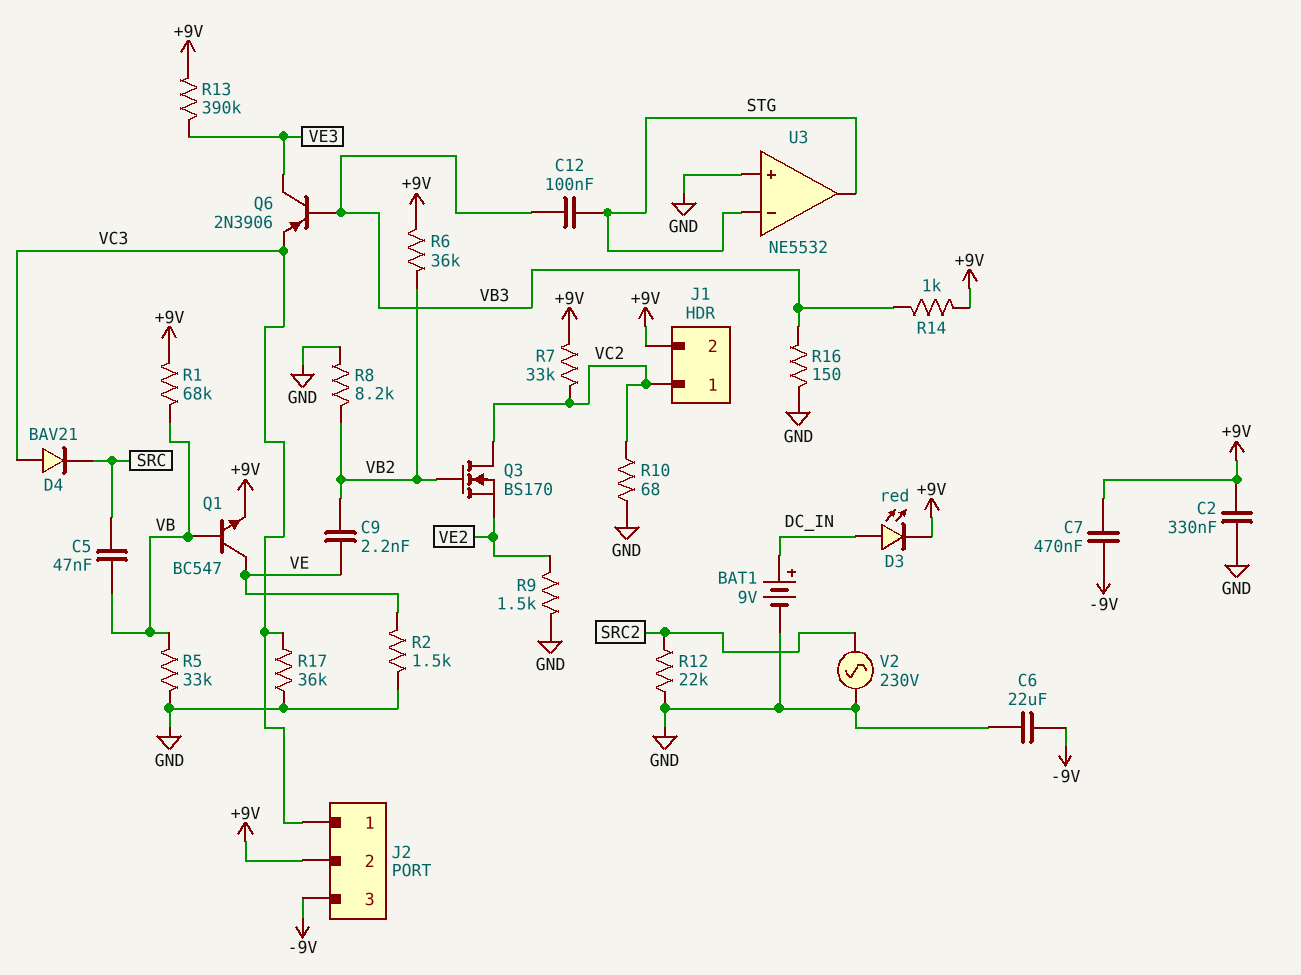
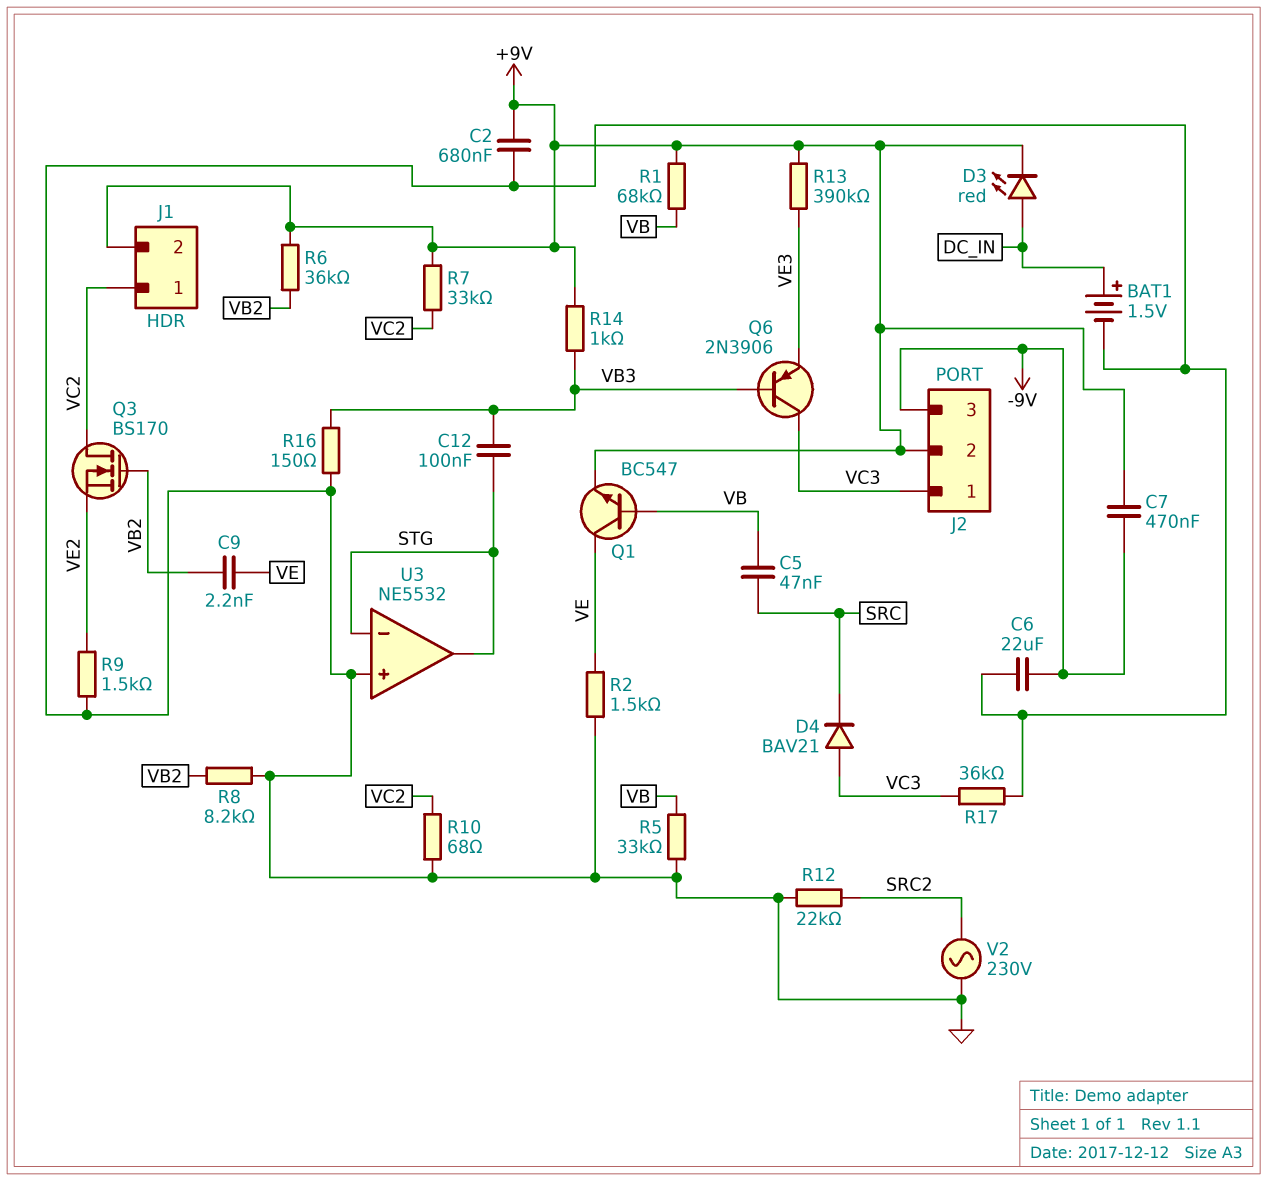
BAT1: 9V (plus DC_IN, minus GND) -> 1.5V (plus DC_IN, minus GND)
C2: 330nF (+9V, GND) -> 680nF (+9V, GND)
Q6: PNP 2N3906 (B VB3, C VE3, E VC3) -> PNP 2N3906 (B VB3, C VC3, E VE3)

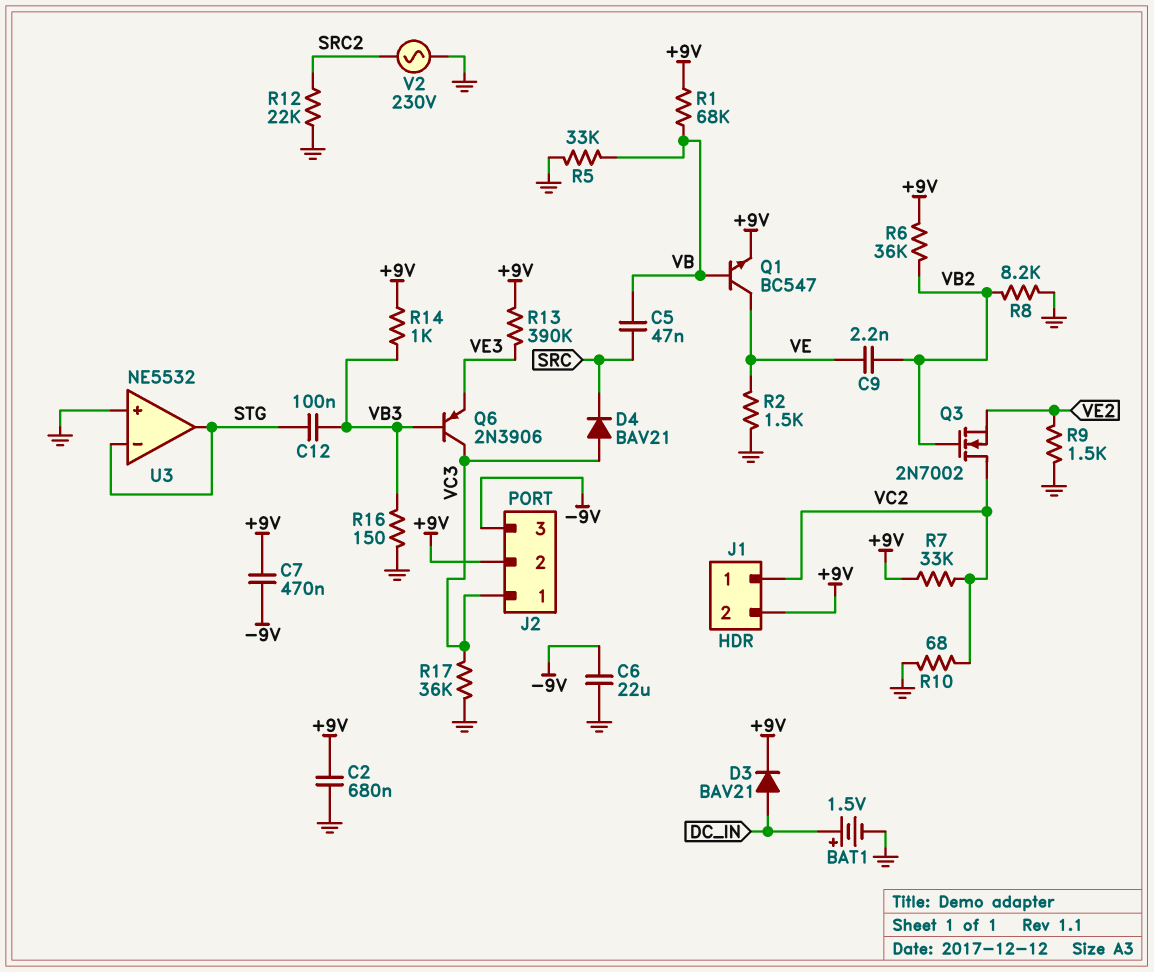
D3: LED red (A DC_IN, K +9V) -> diode BAV21 (A DC_IN, K +9V)
Q3: NMOS BS170 (G VB2, D VC2, S VE2) -> NMOS 2N7002 (G VB2, D VC2, S VE2)

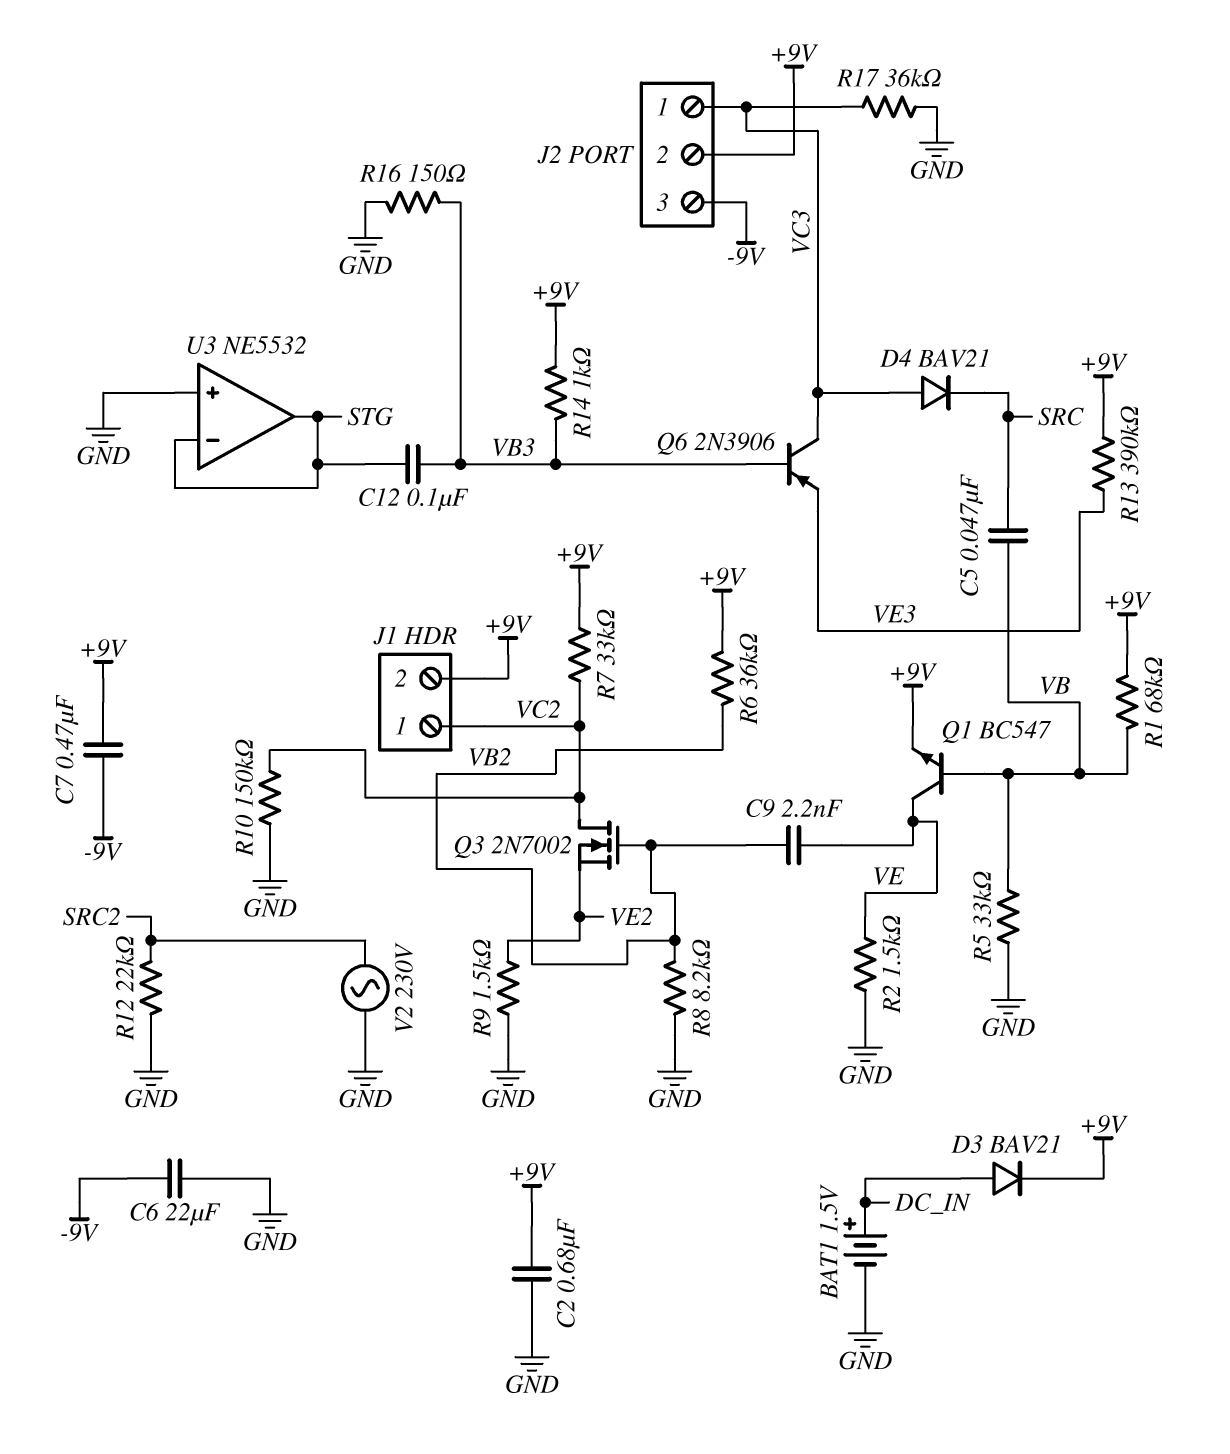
R10: 68 (GND, VC2) -> 150k (GND, VC2)

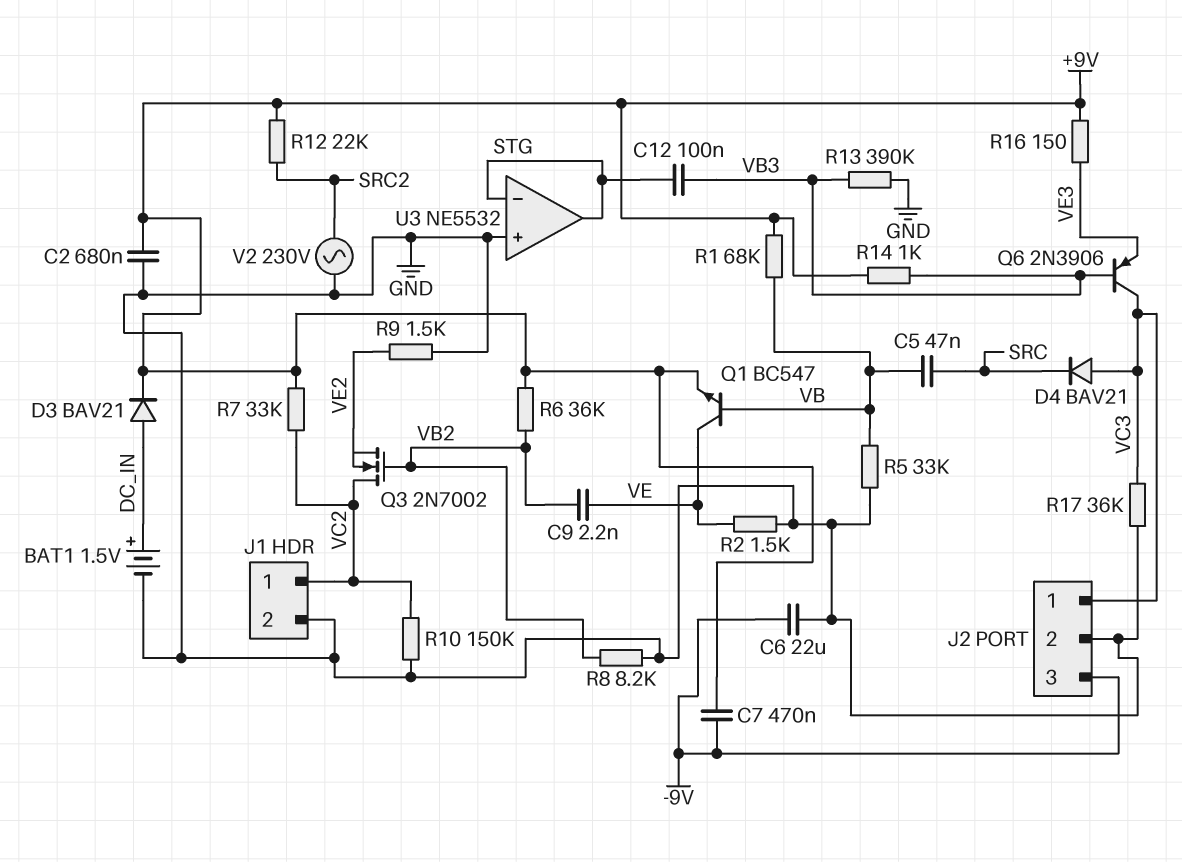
J1 pin 2: +9V -> GND
J2 pin 2: +9V -> GND
R12: 22k (GND, SRC2) -> 22k (+9V, SRC2)
R13: 390k (+9V, VE3) -> 390k (GND, VB3)
R16: 150 (GND, VB3) -> 150 (+9V, VE3)

